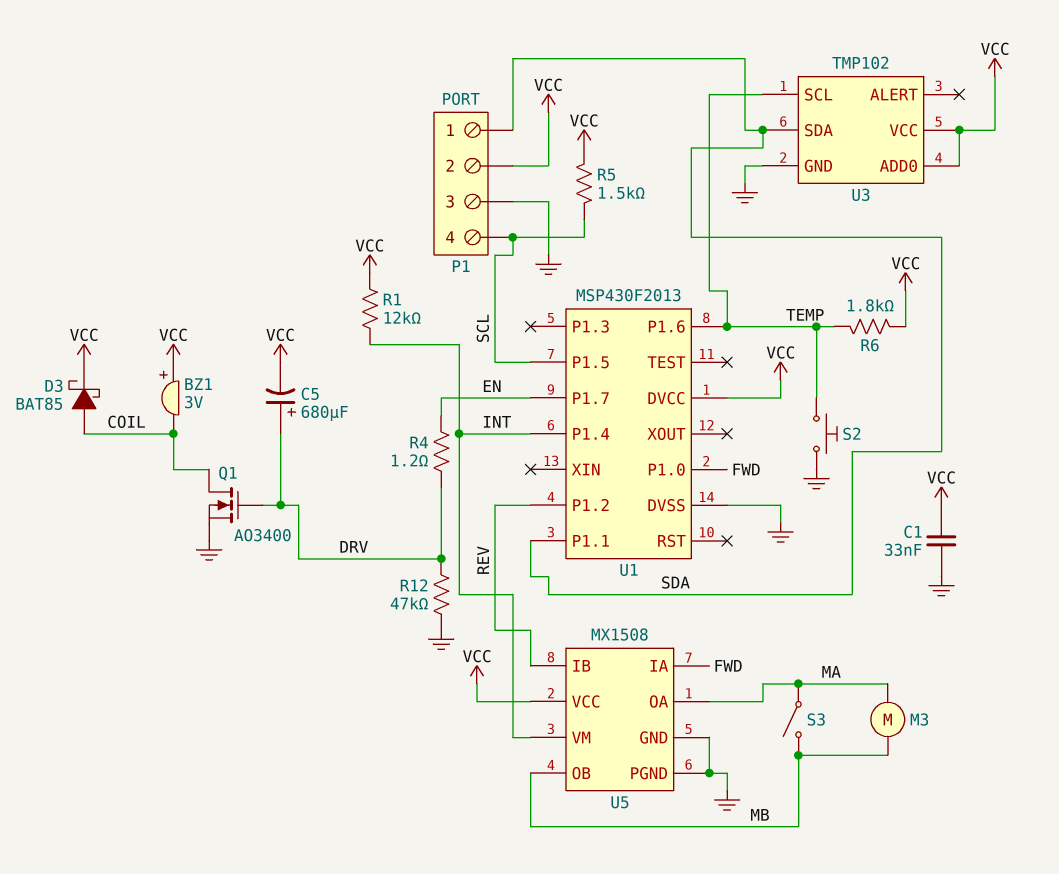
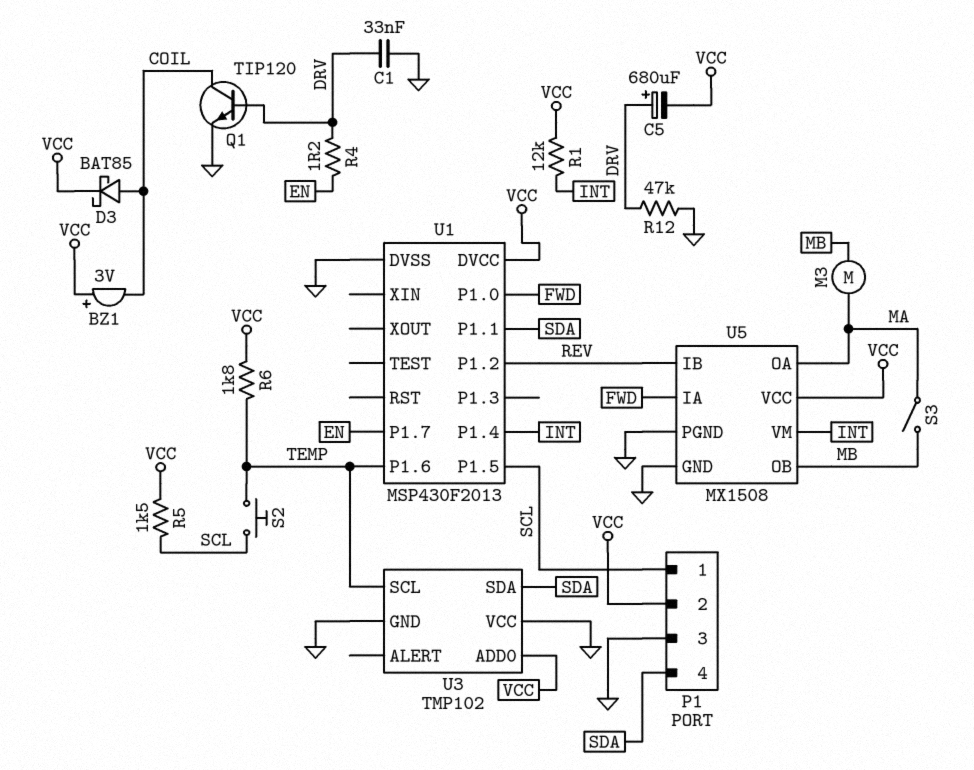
C1: 33nF (GND, VCC) -> 33nF (DRV, GND)
P1 pin 1: SDA -> SCL
P1 pin 4: SCL -> SDA
Q1: NMOS AO3400 (G DRV, D COIL, S GND) -> NPN TIP120 (B DRV, C COIL, E GND)
S2: button (GND, TEMP) -> button (SCL, TEMP)
U3 pin VCC: VCC -> GND

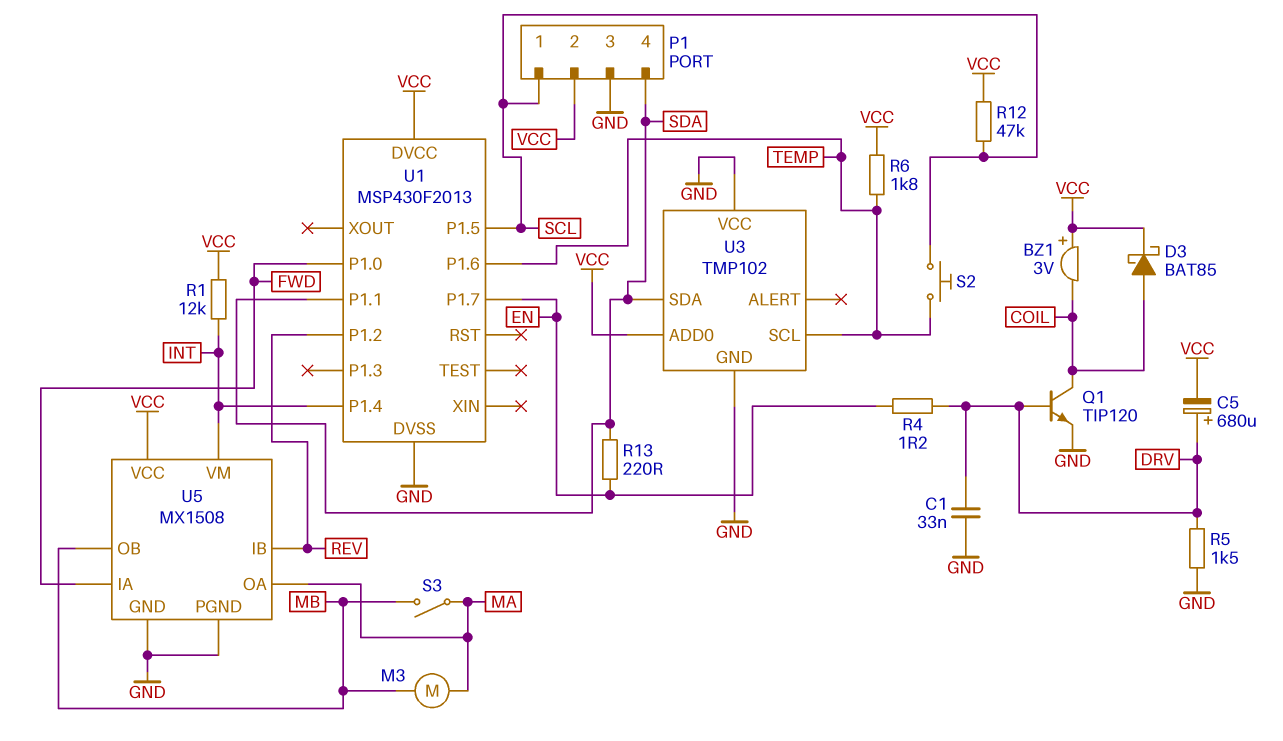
R5: 1.5k (SCL, VCC) -> 1.5k (DRV, GND)
R12: 47k (DRV, GND) -> 47k (SCL, VCC)
R13: none -> 220 (EN, SDA)

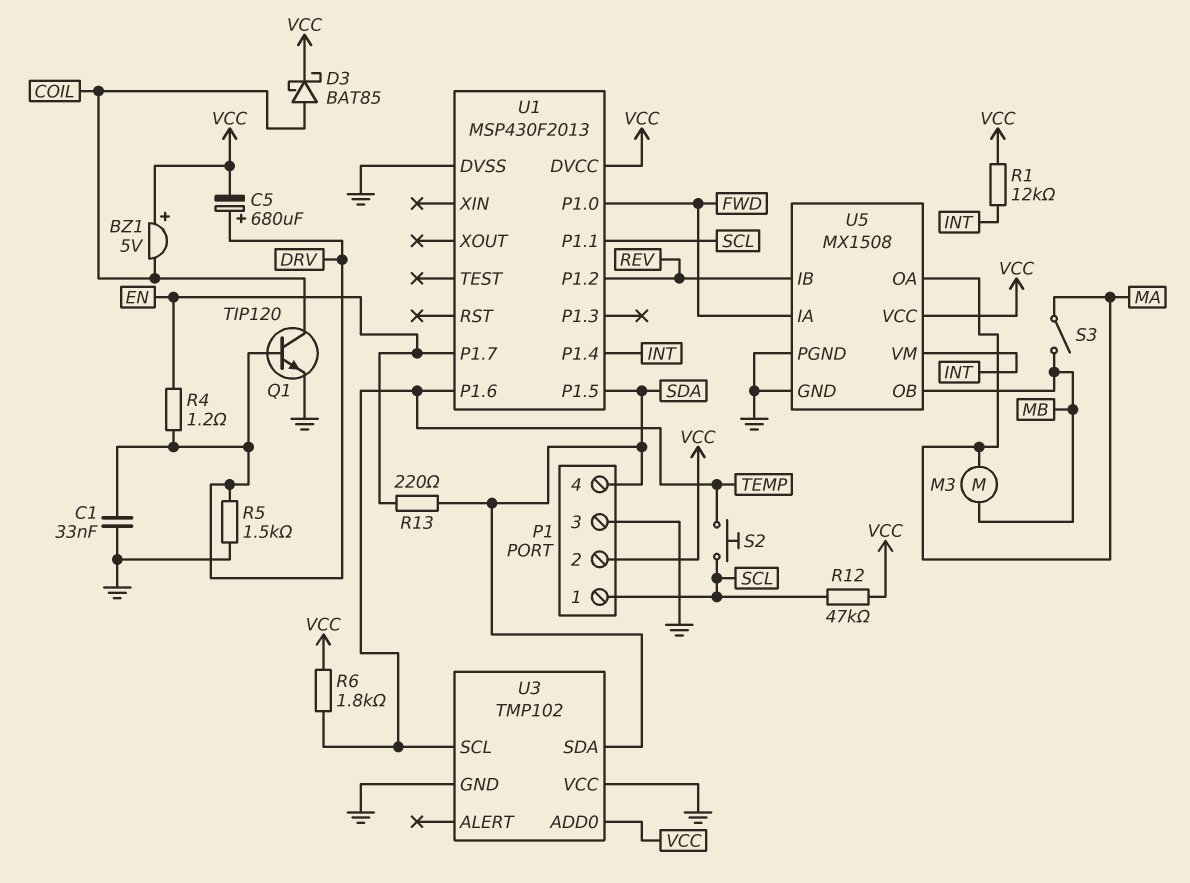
BZ1: buzzer 3V (plus VCC, minus COIL) -> buzzer 5V (plus VCC, minus COIL)
U1 pin P1.1: SDA -> SCL
U1 pin P1.5: SCL -> SDA

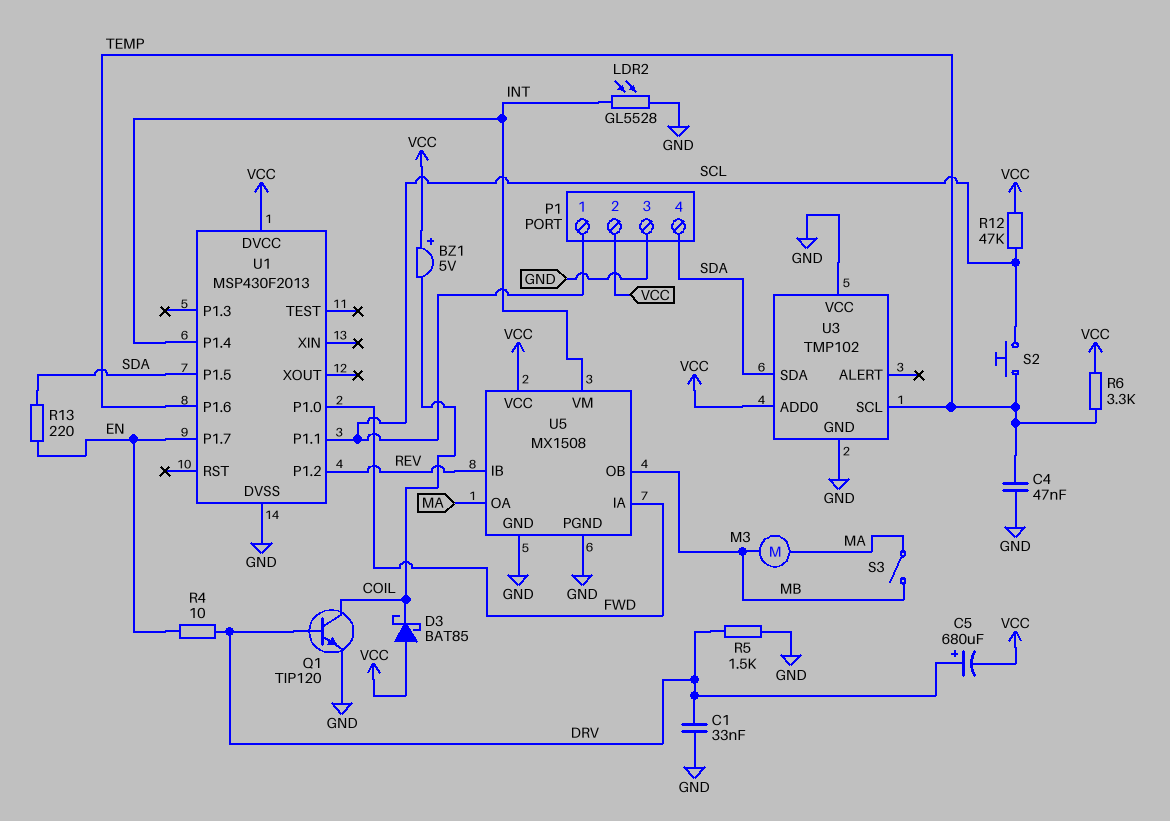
C4: none -> 47nF (GND, TEMP)
D3: schottky BAT85 (A COIL, K VCC) -> schottky BAT85 (A VCC, K COIL)
LDR2: none -> GL5528 (GND, INT)
R1: 12k (INT, VCC) -> none
R4: 1.2 (DRV, EN) -> 10 (DRV, EN)
R6: 1.8k (TEMP, VCC) -> 3.3k (TEMP, VCC)

